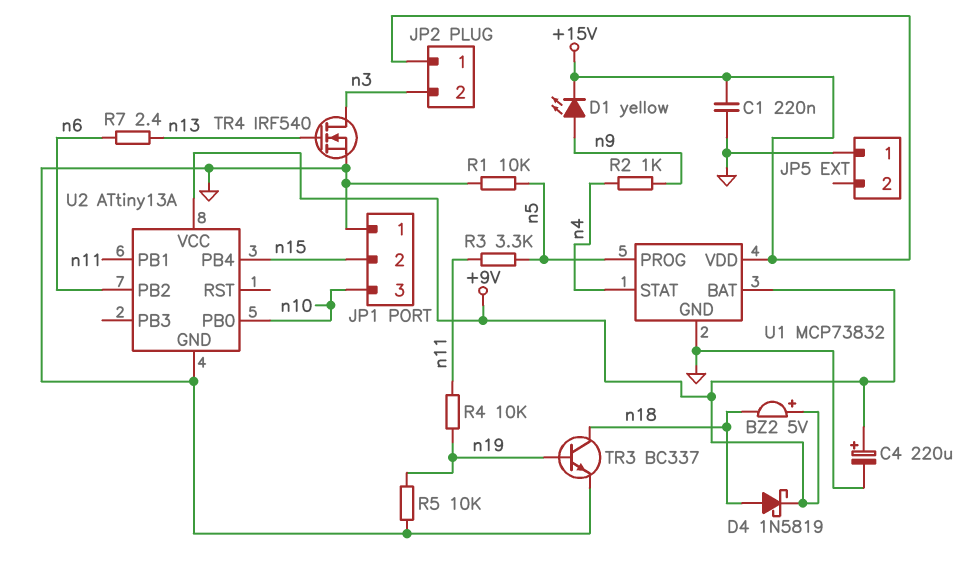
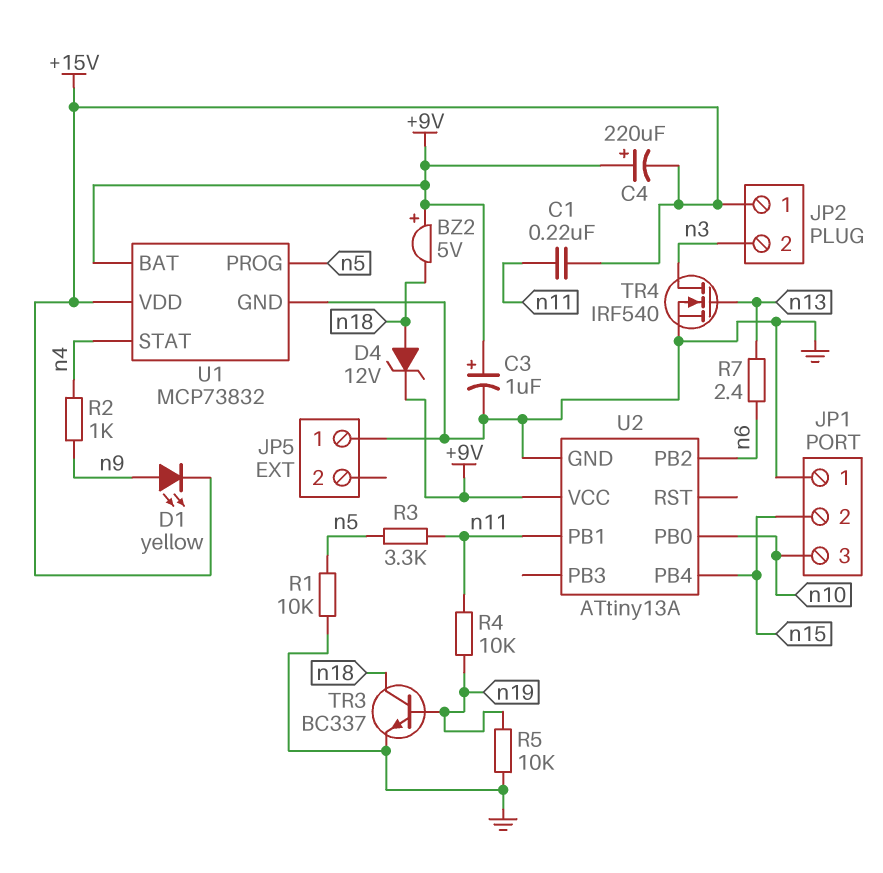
C1: 220nF (+15V, GND) -> 220nF (+15V, n11)
C3: none -> 1uF (plus +9V, minus GND)
C4: 220uF (plus +9V, minus GND) -> 220uF (plus +9V, minus +15V)
D4: schottky 1N5819 (A n18, K +9V) -> zener 12V (A n18, K +9V)

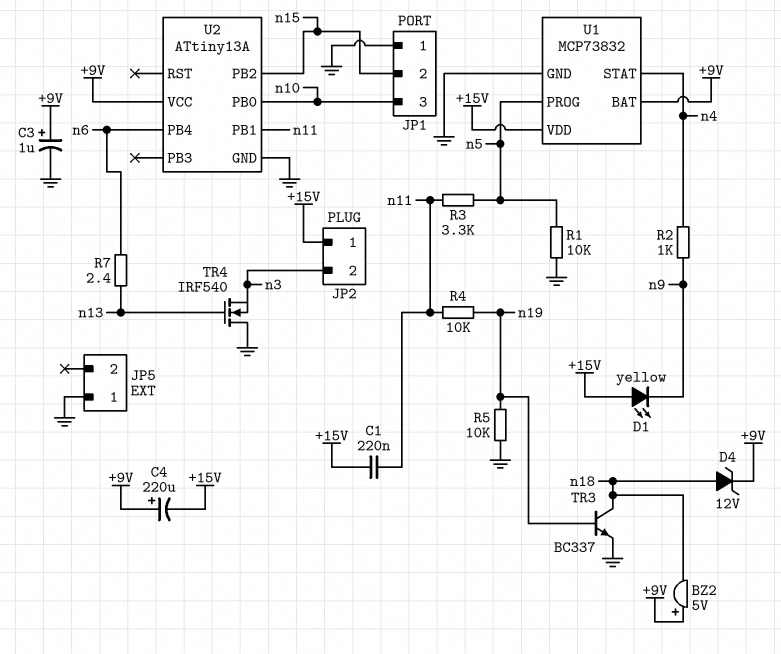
D1: LED yellow (A n9, K +15V) -> LED yellow (A +15V, K n9)
TR4: NMOS IRF540 (G n13, D n3, S GND) -> NMOS IRF540 (G n13, D GND, S n3)
U2 pin PB2: n6 -> n15
U2 pin PB4: n15 -> n6

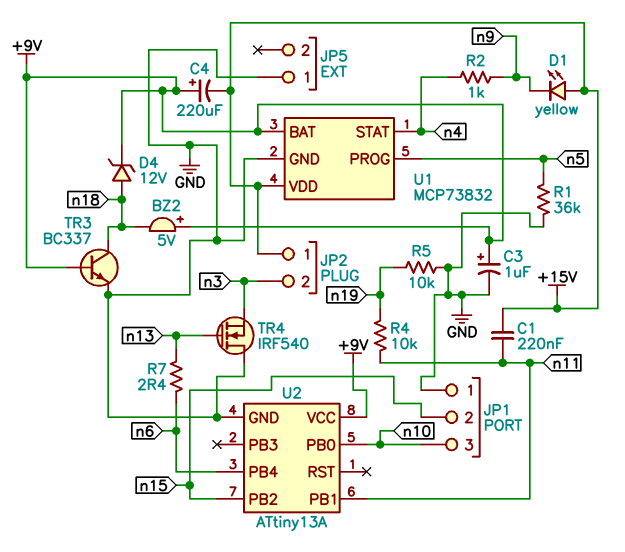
R1: 10k (GND, n5) -> 36k (GND, n5)
R3: 3.3k (n5, n11) -> none
TR3: NPN BC337 (B n19, C n18, E GND) -> NPN BC337 (B +9V, C n18, E GND)

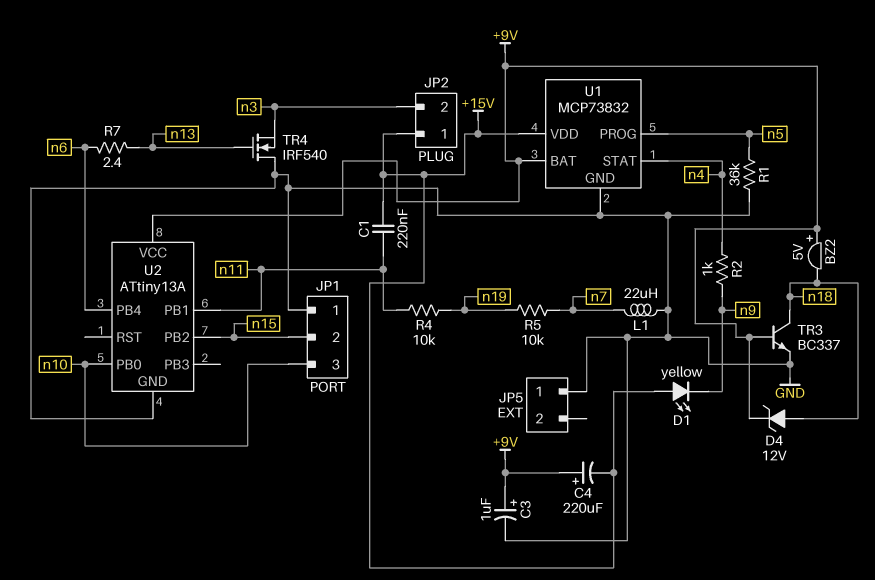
L1: none -> 22uH (GND, n7)
R5: 10k (GND, n19) -> 10k (n7, n19)

